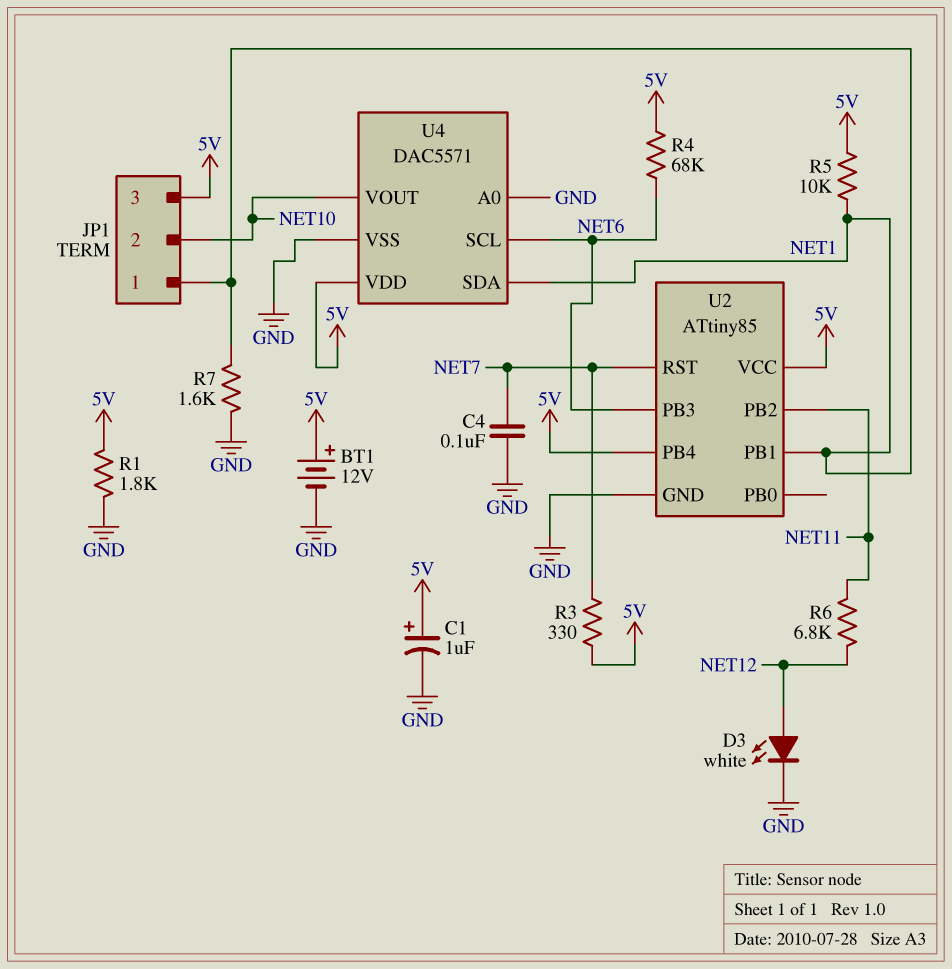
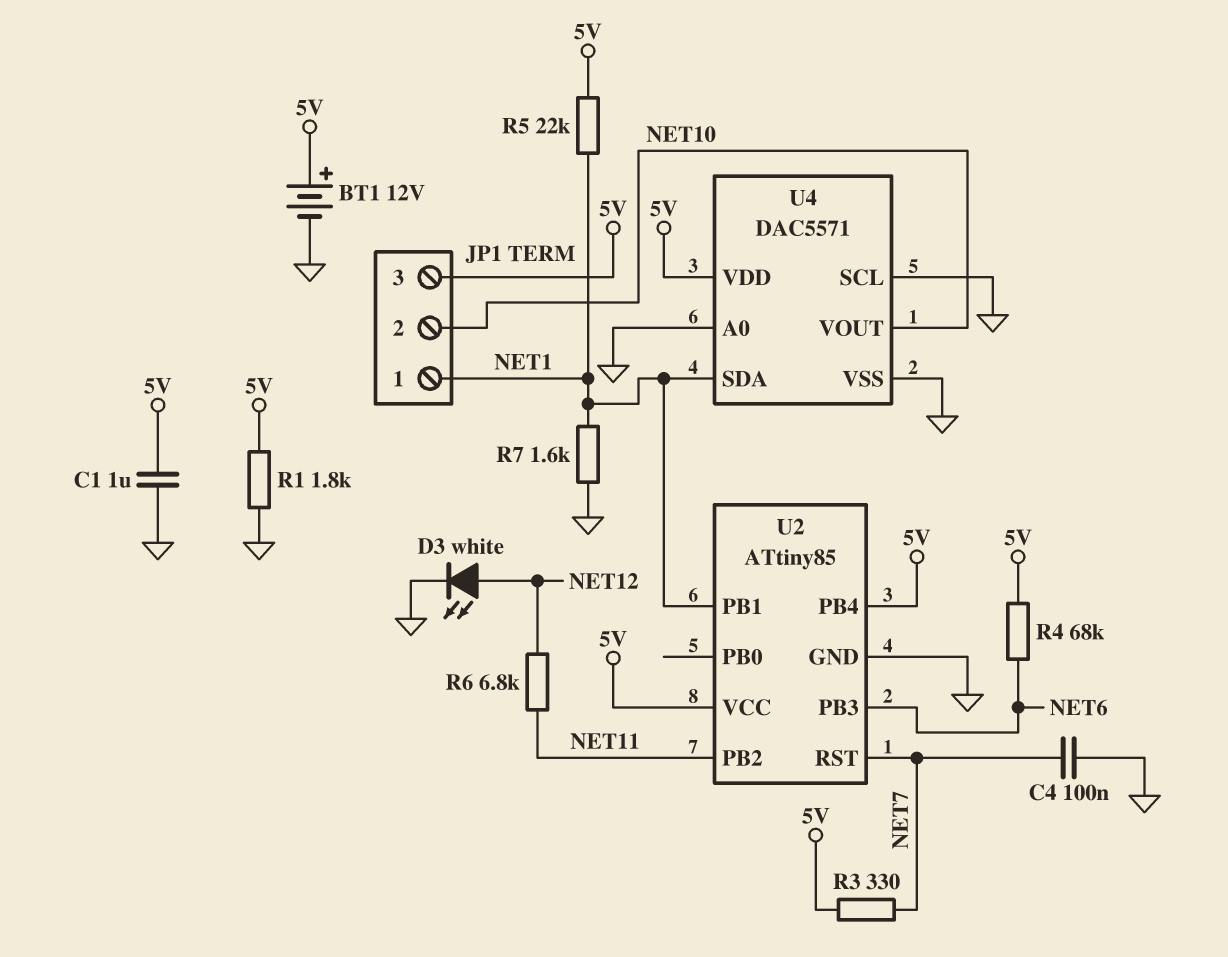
C1: 1uF (plus 5V, minus GND) -> 1uF (5V, GND)
R5: 10k (5V, NET1) -> 22k (5V, NET1)
U4 pin SCL: NET6 -> GND

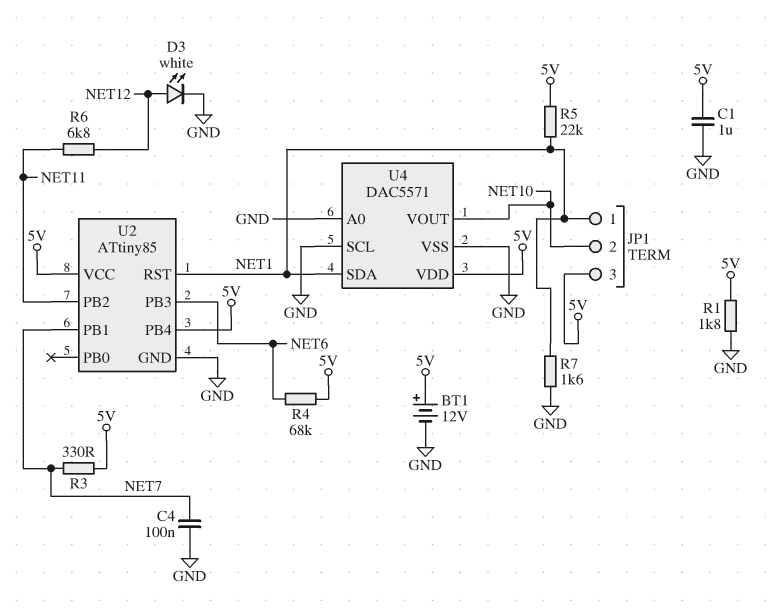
U2 pin PB1: NET1 -> NET7
U2 pin RST: NET7 -> NET1

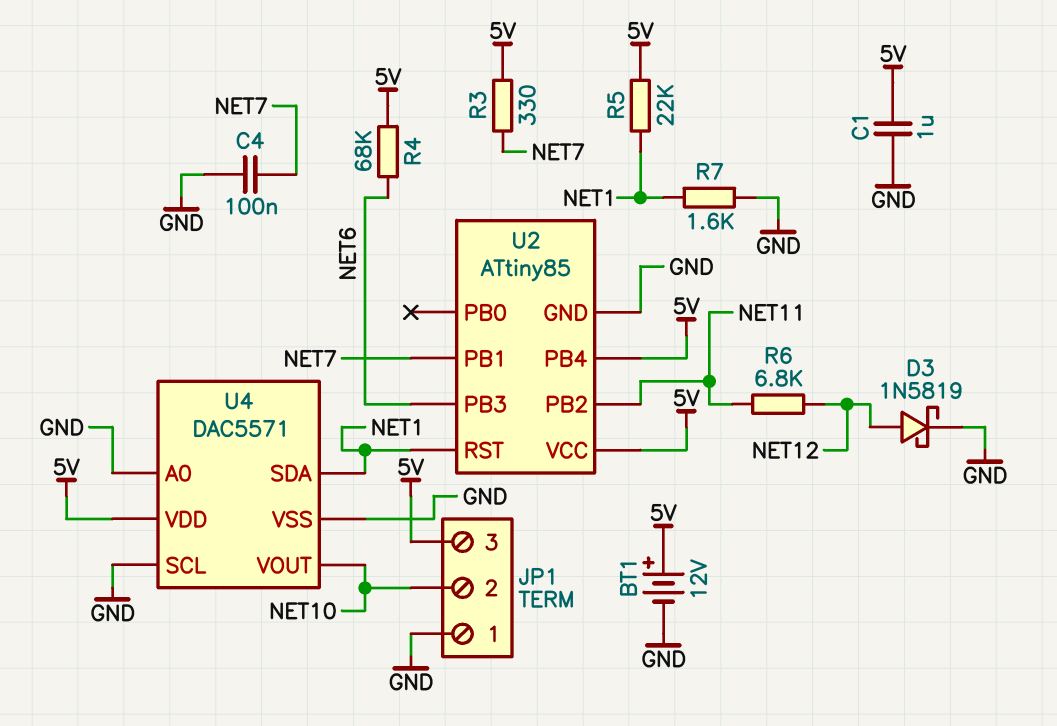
D3: LED white (A NET12, K GND) -> schottky 1N5819 (A NET12, K GND)
JP1 pin 1: NET1 -> GND
R1: 1.8k (5V, GND) -> none

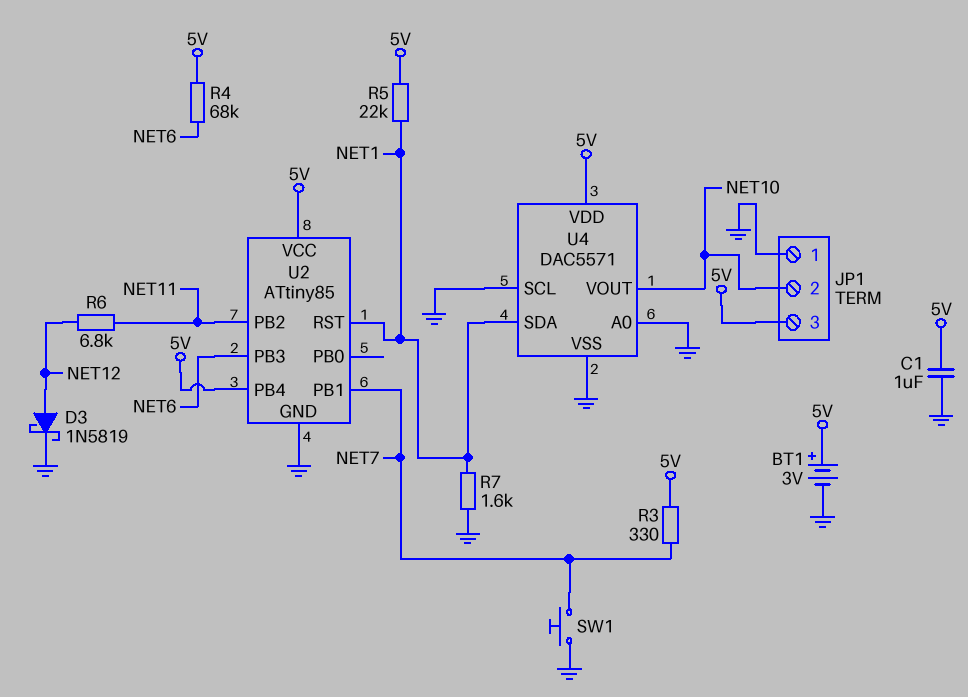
BT1: 12V (plus 5V, minus GND) -> 3V (plus 5V, minus GND)
C4: 100nF (GND, NET7) -> none
SW1: none -> button (GND, NET7)

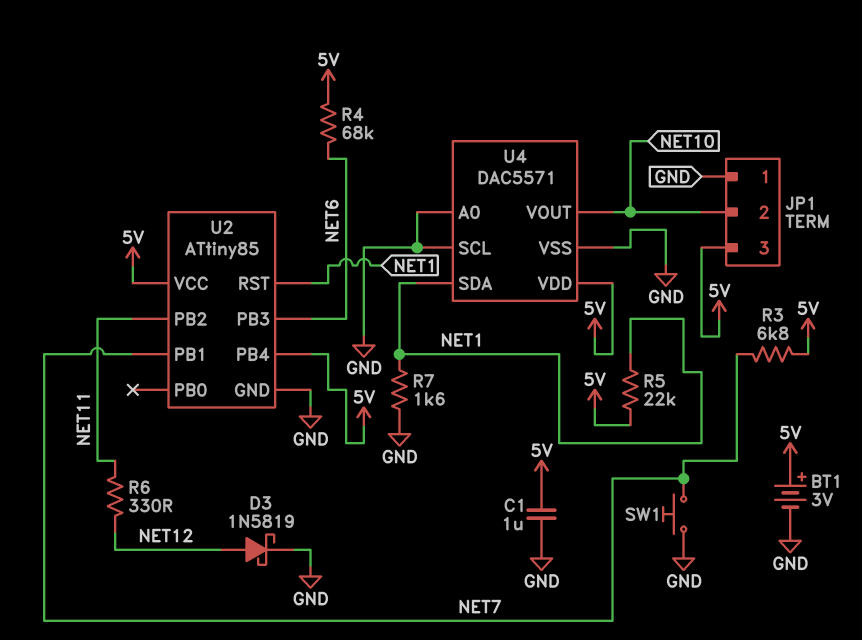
R3: 330 (5V, NET7) -> 6.8k (5V, NET7)
R6: 6.8k (NET11, NET12) -> 330 (NET11, NET12)

